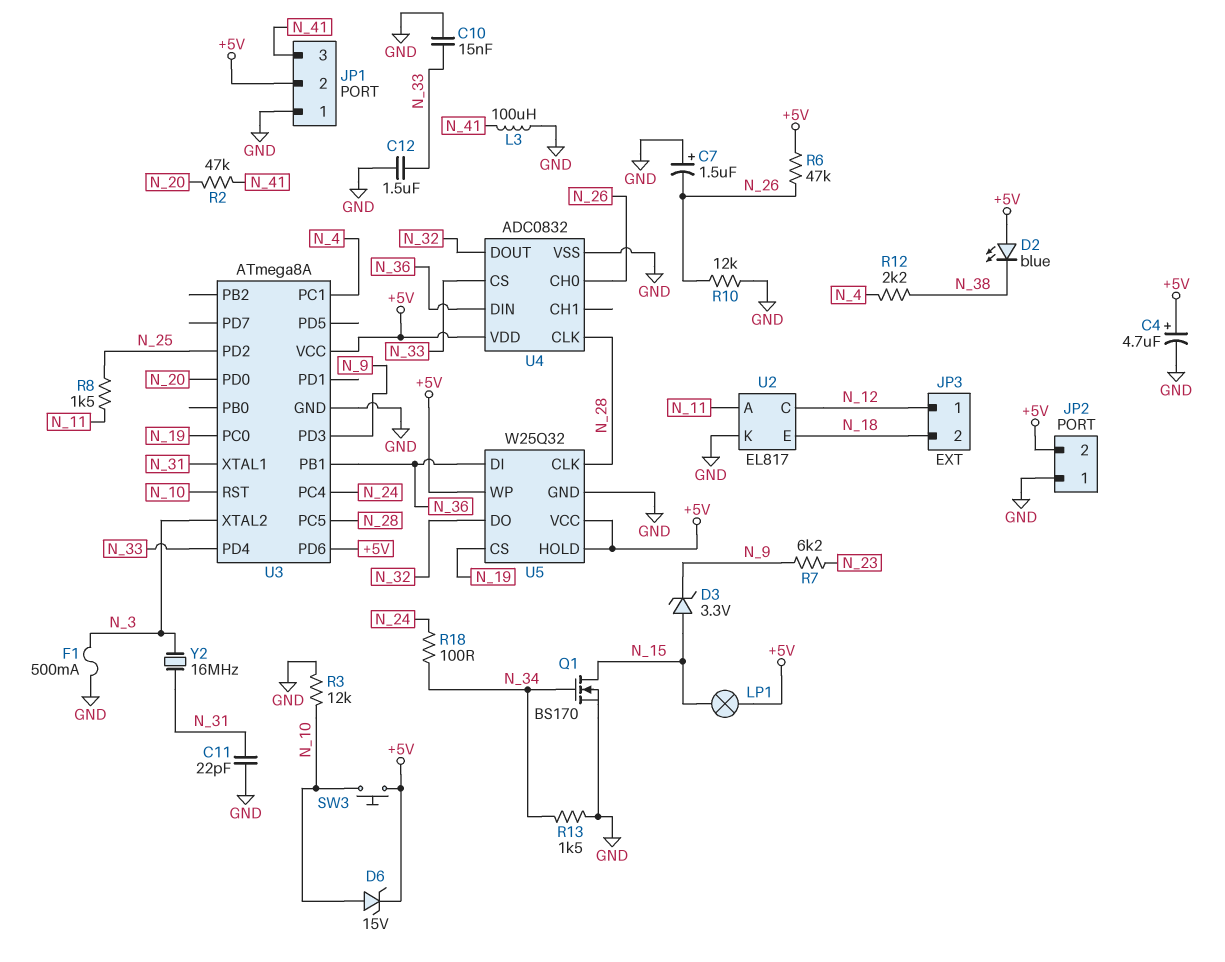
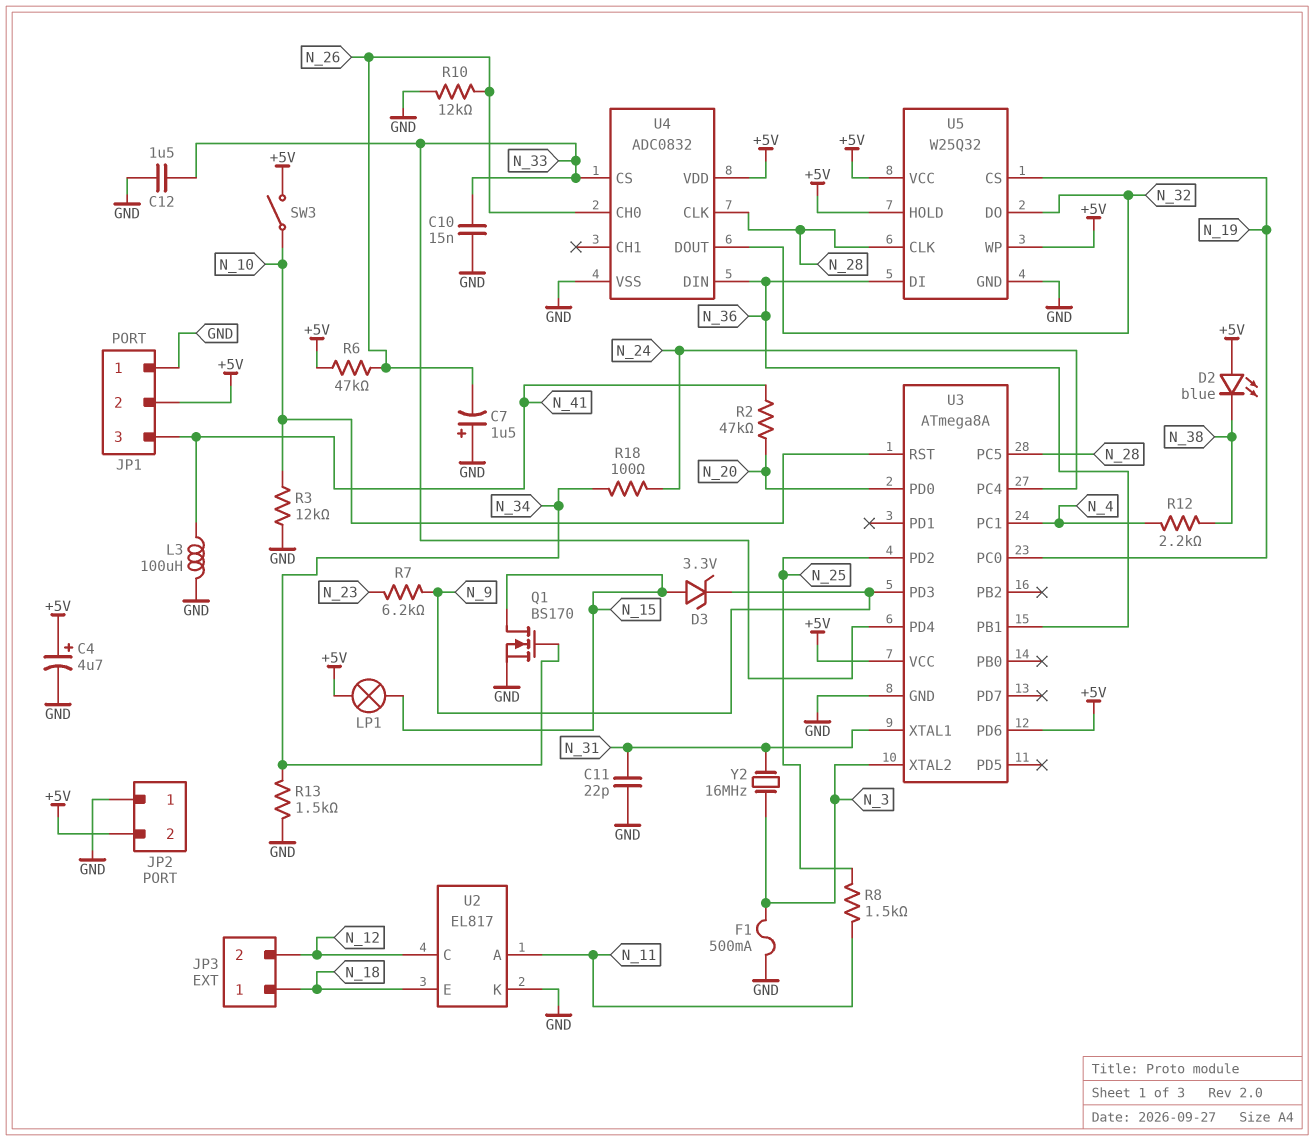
D6: zener 15V (A N_10, K +5V) -> none
JP3 pin 1: N_12 -> N_18
JP3 pin 2: N_18 -> N_12
SW3: button (+5V, N_10) -> switch (+5V, N_10)

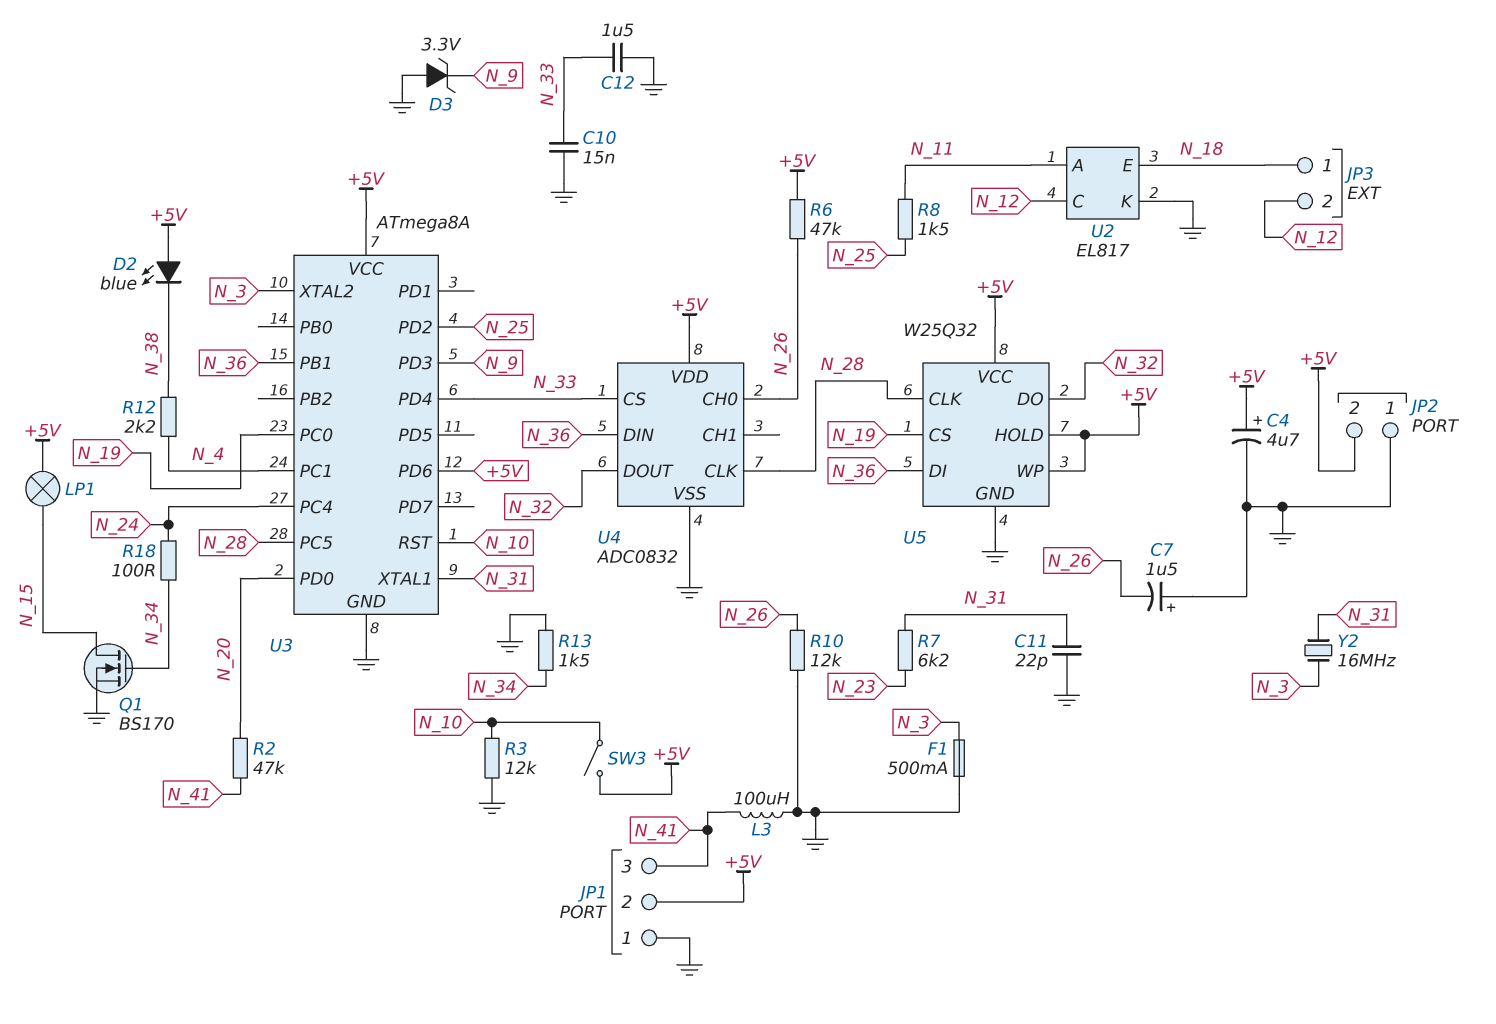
D3: zener 3.3V (A N_15, K N_9) -> zener 3.3V (A GND, K N_9)
R7: 6.2k (N_9, N_23) -> 6.2k (N_23, N_31)

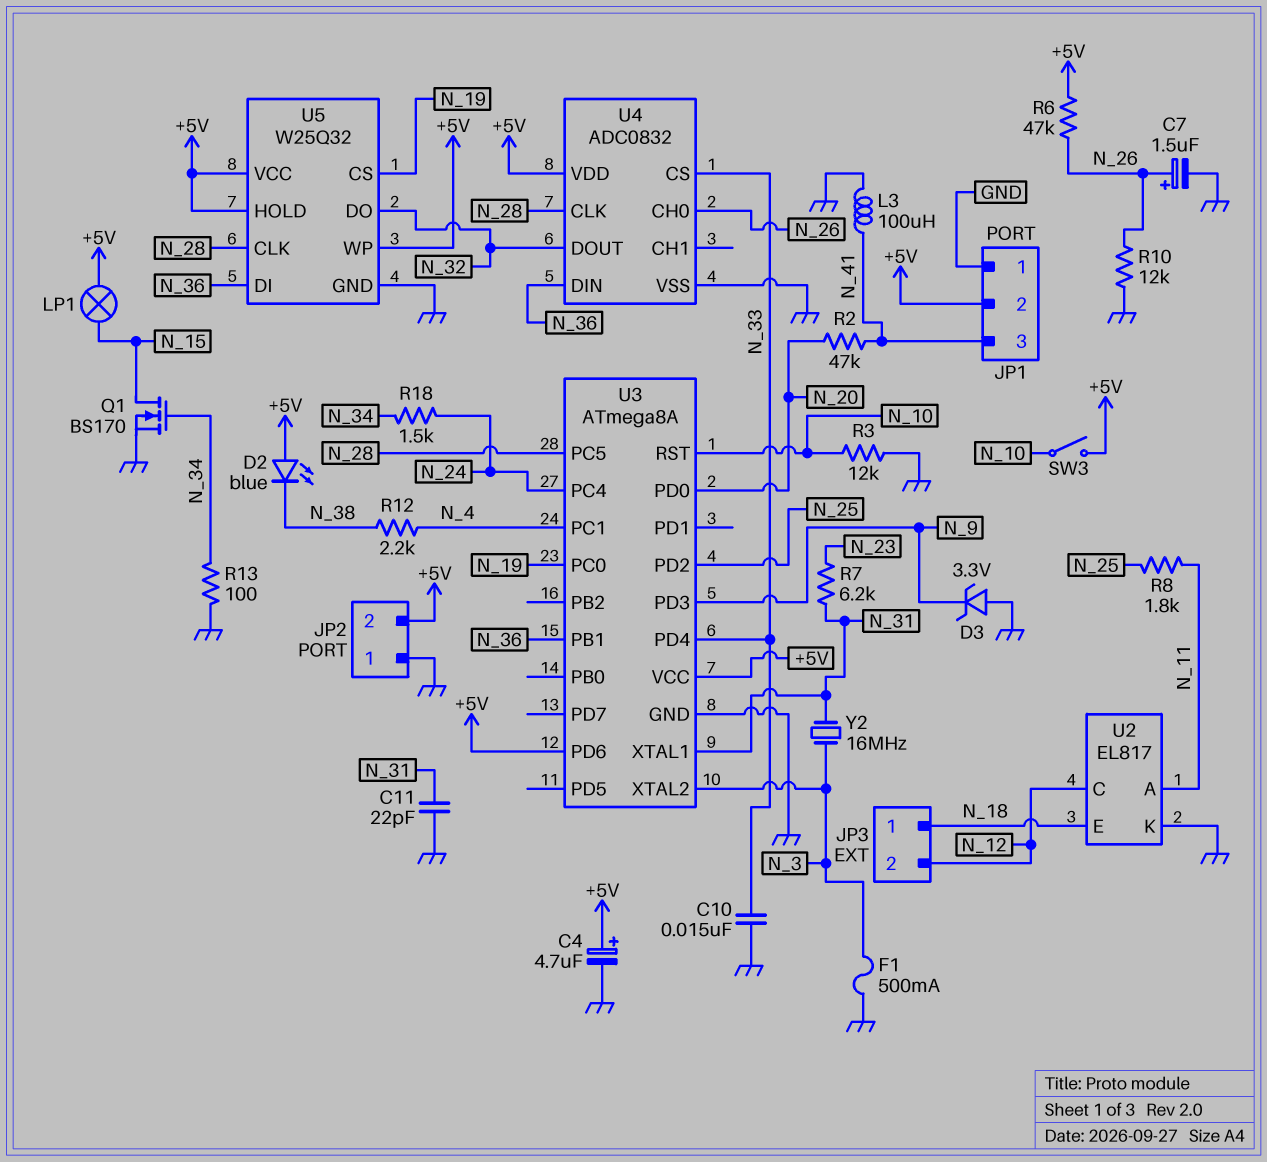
C7: 1.5uF (plus GND, minus N_26) -> 1.5uF (plus N_26, minus GND)
C12: 1.5uF (GND, N_33) -> none
R8: 1.5k (N_11, N_25) -> 1.8k (N_11, N_25)
R13: 1.5k (GND, N_34) -> 100 (GND, N_34)
R18: 100 (N_24, N_34) -> 1.5k (N_24, N_34)

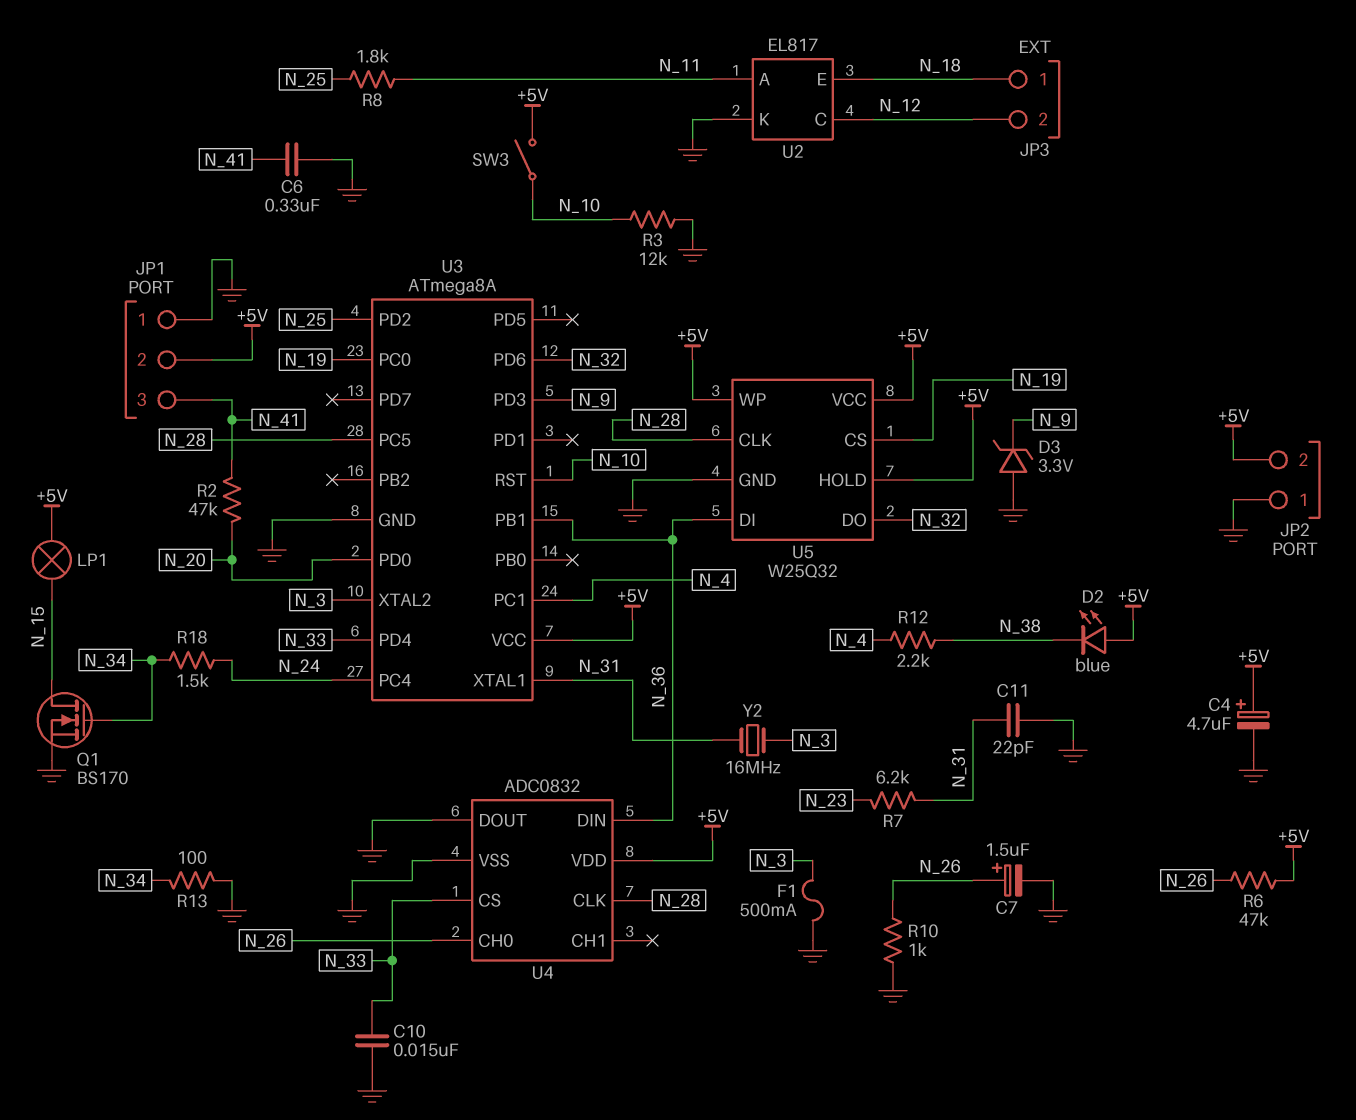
C6: none -> 330nF (GND, N_41)
L3: 100uH (GND, N_41) -> none
R10: 12k (GND, N_26) -> 1k (GND, N_26)
U3 pin PD6: +5V -> N_32
U4 pin DOUT: N_32 -> GND

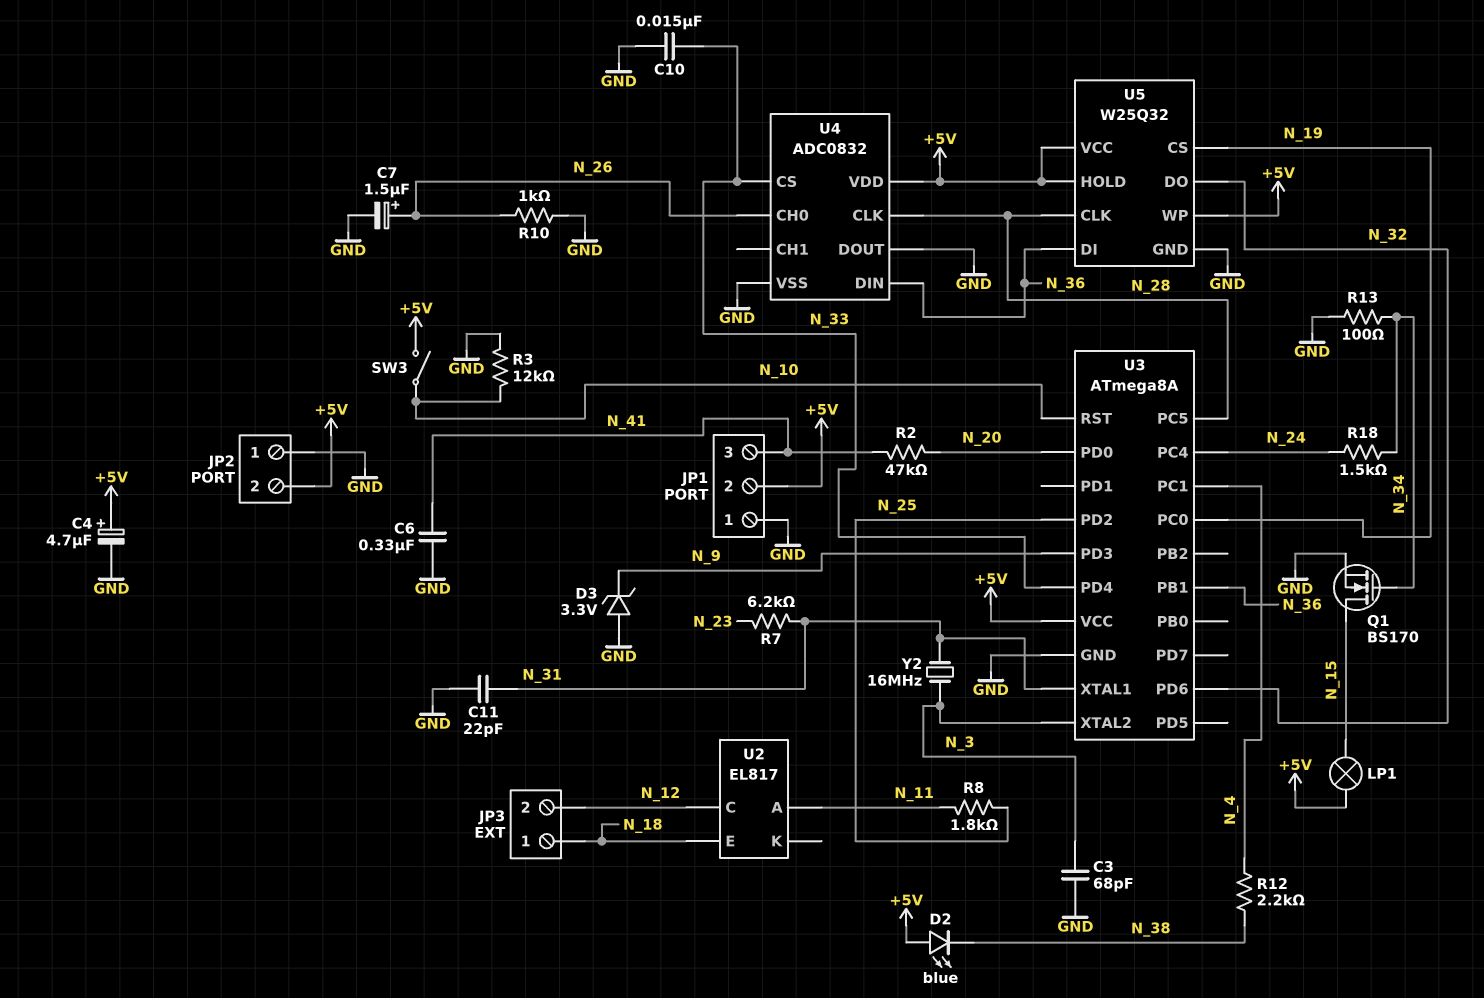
C3: none -> 68pF (GND, N_3)
F1: 500mA (GND, N_3) -> none
R6: 47k (+5V, N_26) -> none
U2 pin K: GND -> none

